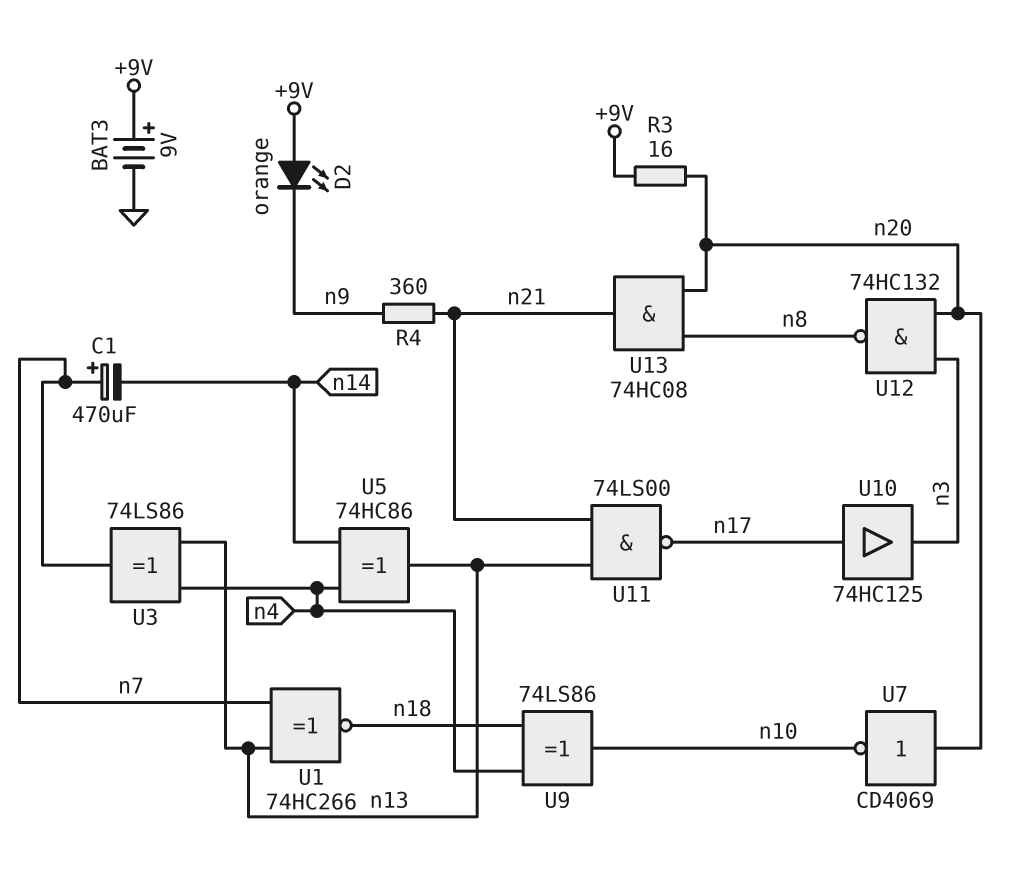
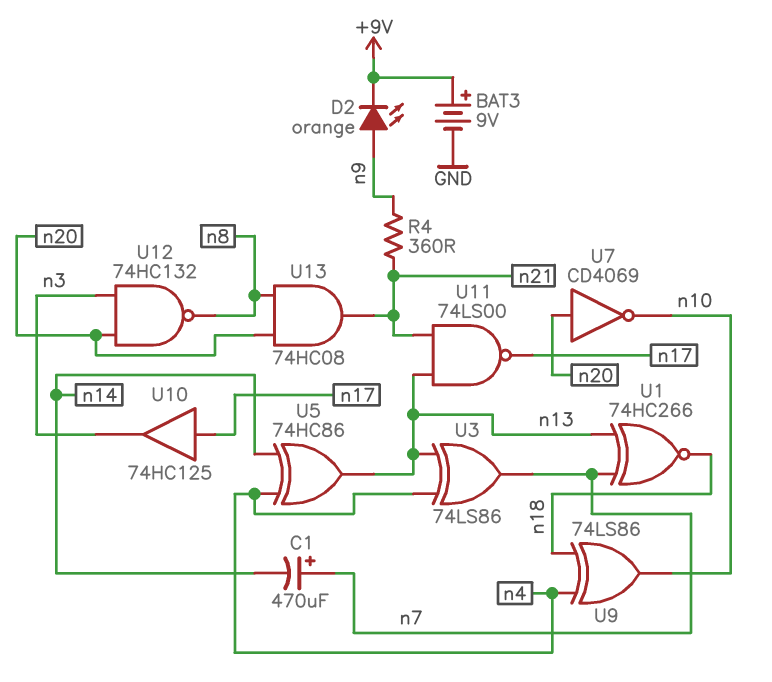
D2: LED orange (A +9V, K n9) -> LED orange (A n9, K +9V)
R3: 16 (+9V, n20) -> none

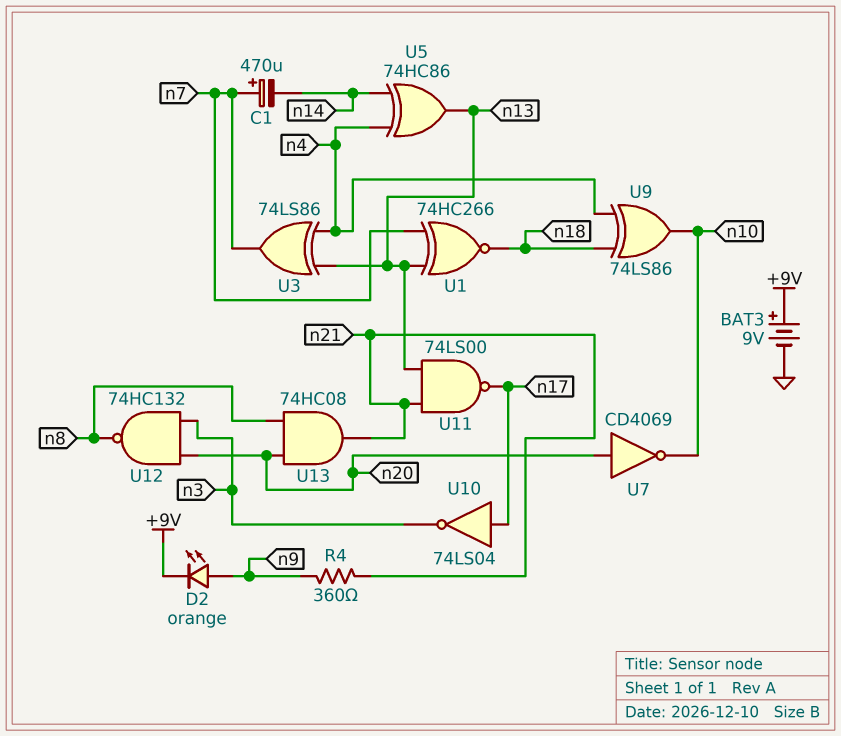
U10: buffer 74HC125 (in n17, out n3) -> NOT 74LS04 (in n17, out n3)

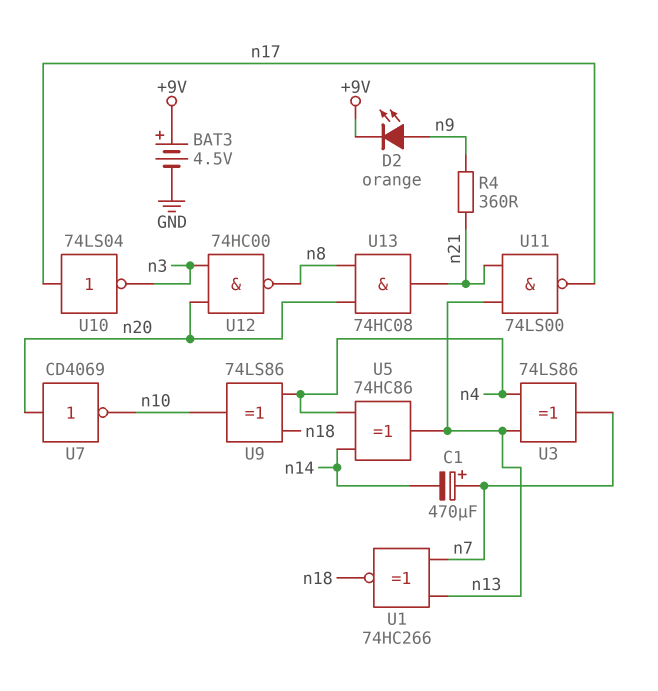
BAT3: 9V (plus +9V, minus GND) -> 4.5V (plus +9V, minus GND)
U12: NAND 74HC132 (in n3, in n20, out n8) -> NAND 74HC00 (in n3, in n20, out n8)

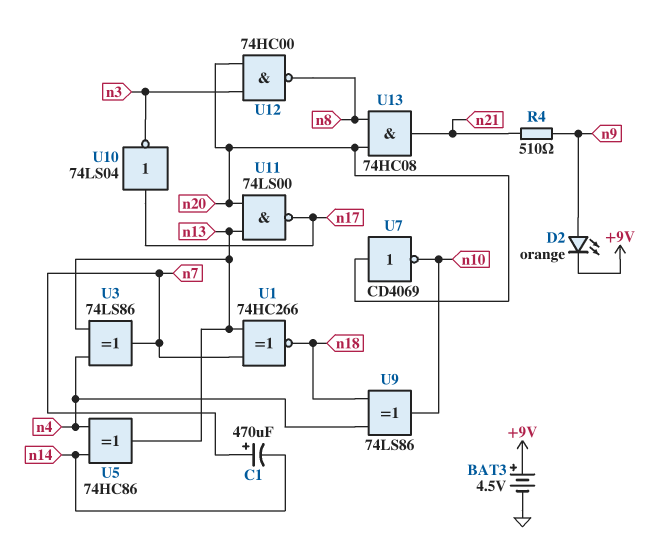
R4: 360 (n9, n21) -> 510 (n9, n21)
U11: NAND 74LS00 (in n13, in n21, out n17) -> NAND 74LS00 (in n13, in n20, out n17)

